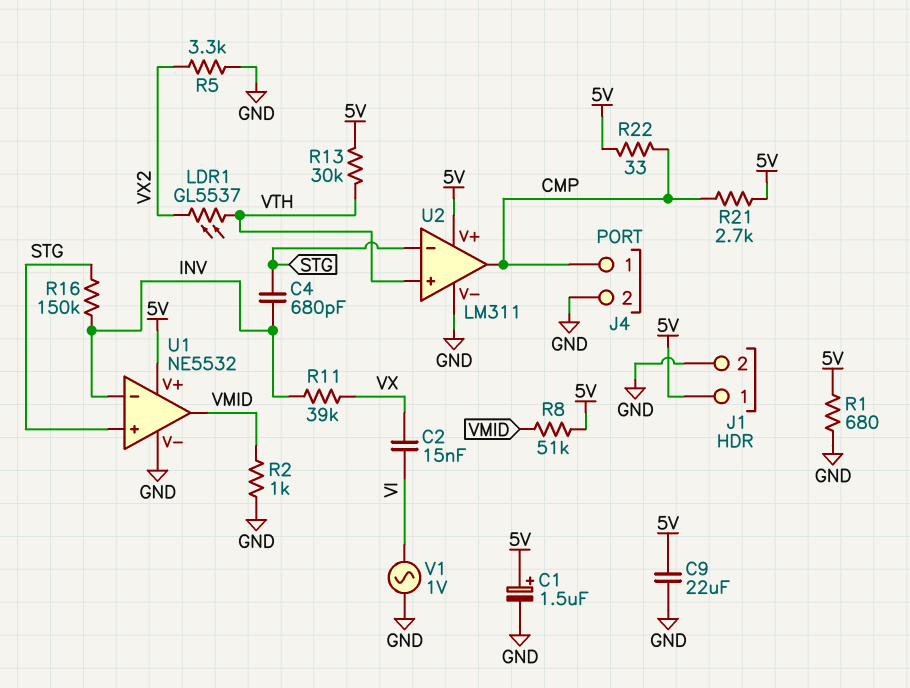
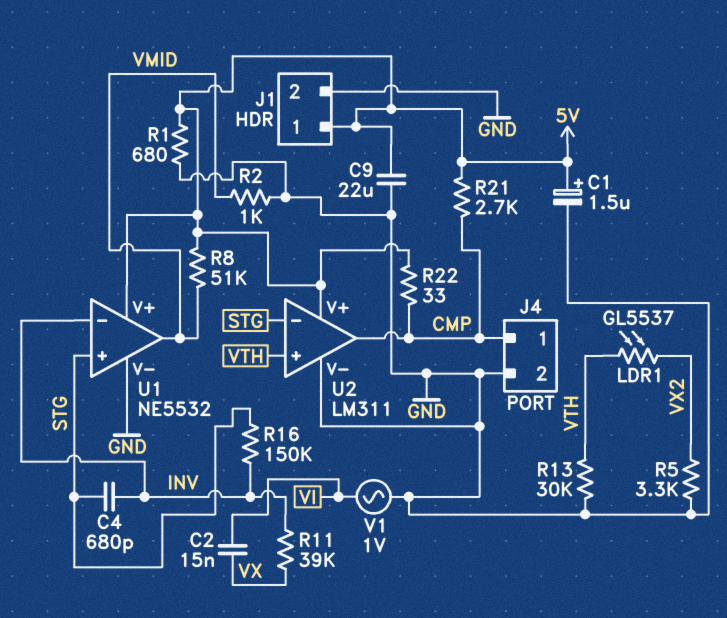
R13: 30k (5V, VTH) -> 30k (GND, VTH)

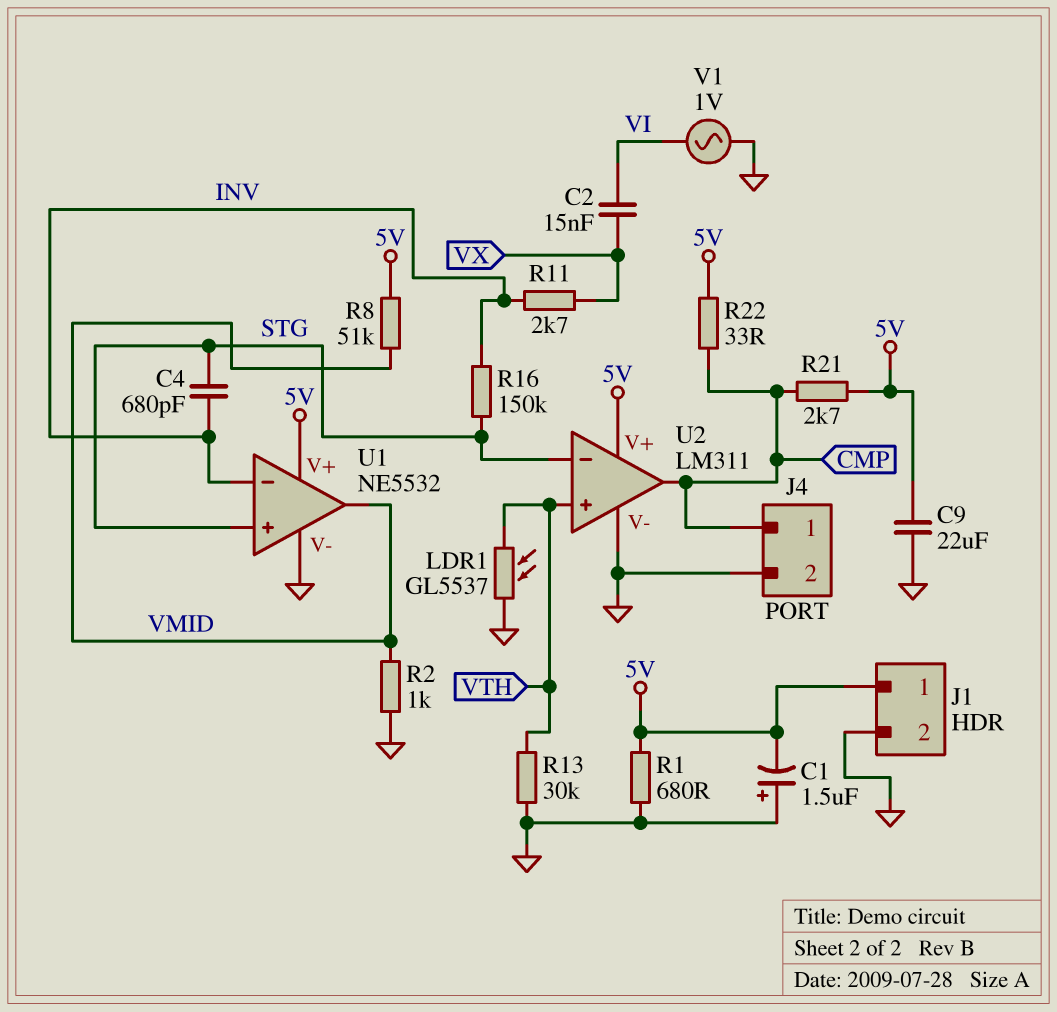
C1: 1.5uF (plus 5V, minus GND) -> 1.5uF (plus GND, minus 5V)
LDR1: GL5537 (VTH, VX2) -> GL5537 (GND, VTH)
R5: 3.3k (GND, VX2) -> none
R11: 39k (INV, VX) -> 2.7k (INV, VX)

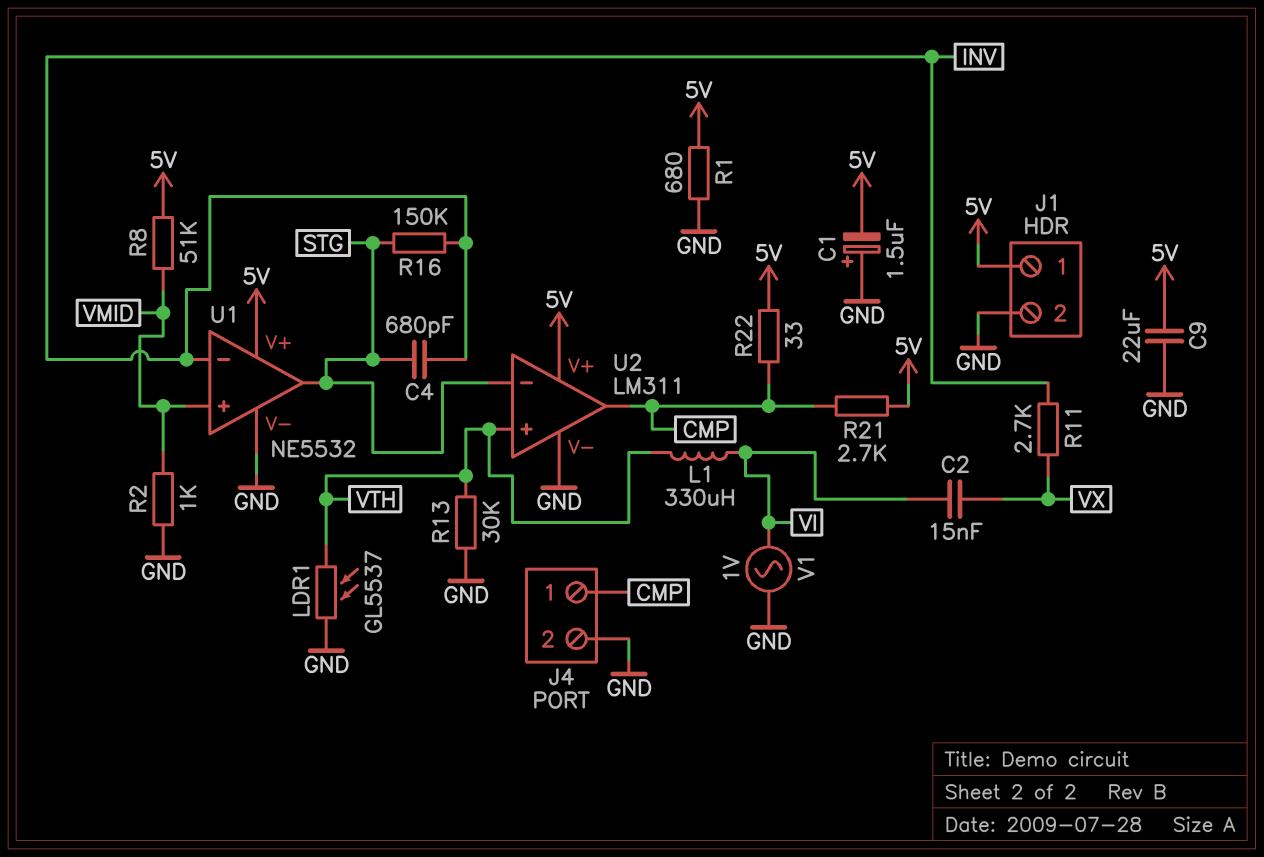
L1: none -> 330uH (VI, VTH)
U1 pin in+: STG -> VMID
U1 pin out: VMID -> STG

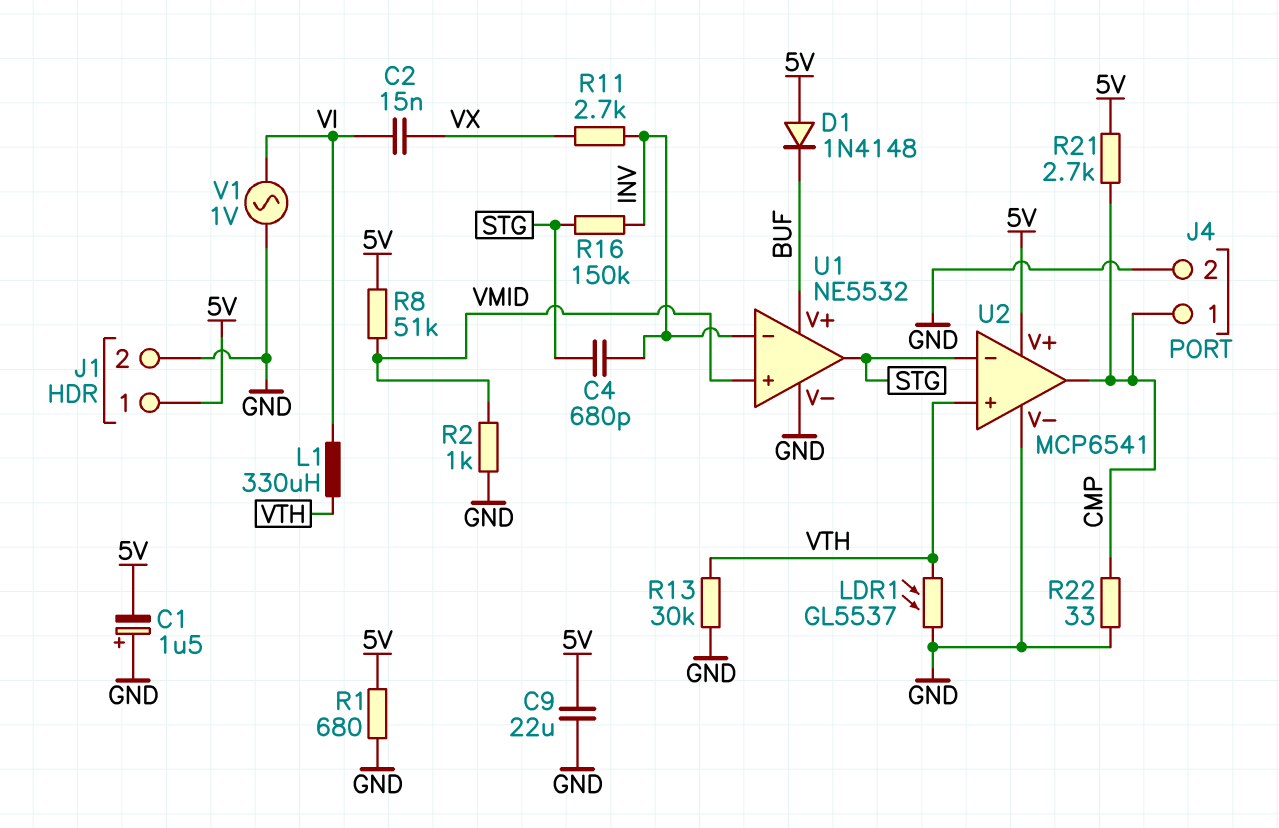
D1: none -> diode 1N4148 (A 5V, K BUF)
R22: 33 (5V, CMP) -> 33 (CMP, GND)
U1 pin V+: 5V -> BUF
U2: LM311 -> MCP6541

